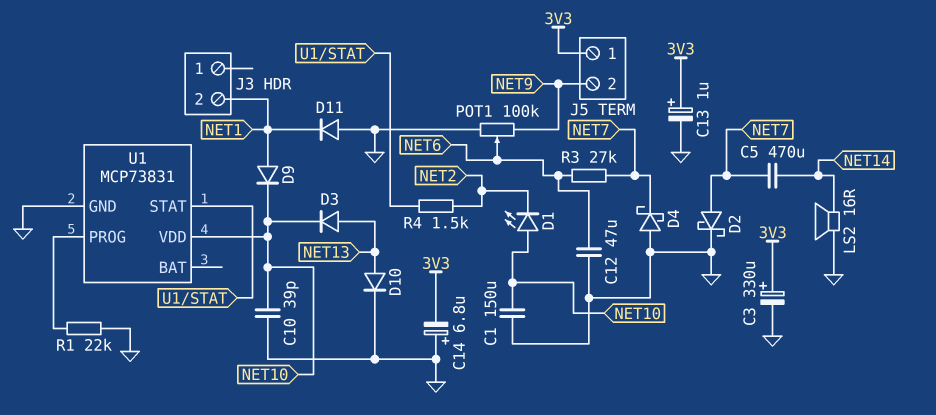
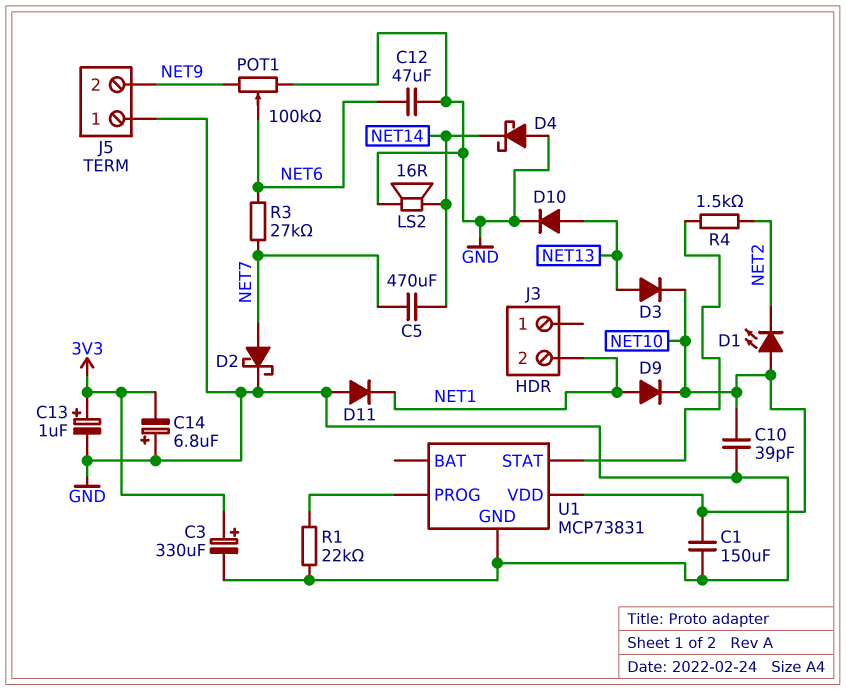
D4: schottky (A GND, K NET7) -> schottky (A GND, K NET14)
J5 pin 1: 3V3 -> GND

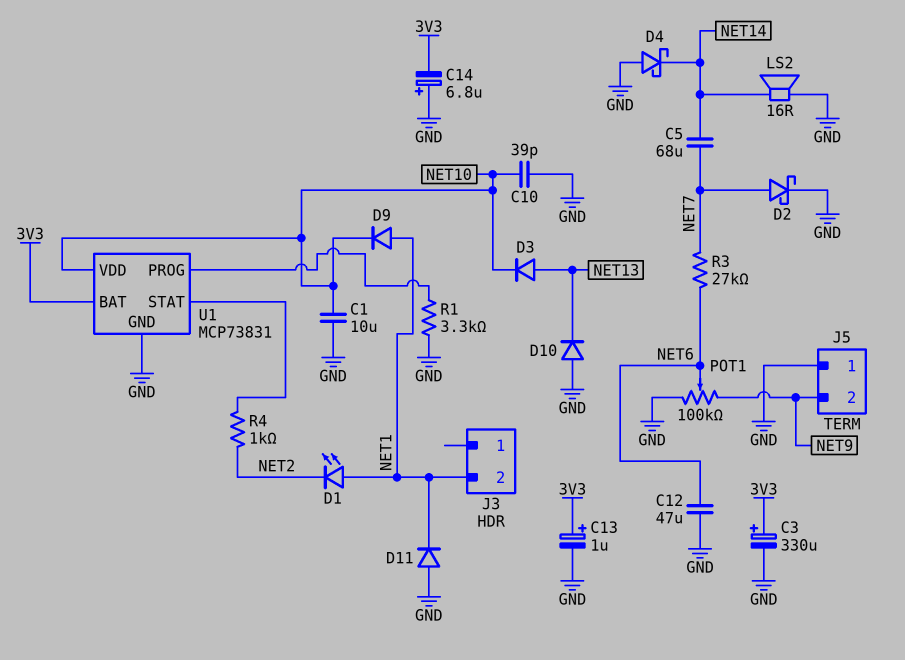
C1: 150uF (GND, NET10) -> 10uF (GND, NET10)
C5: 470uF (NET7, NET14) -> 68uF (NET7, NET14)
D1: LED (A NET10, K NET2) -> LED (A NET1, K NET2)
D10: diode (A NET13, K GND) -> diode (A GND, K NET13)
R1: 22k (GND, U1/PROG) -> 3.3k (GND, U1/PROG)
R4: 1.5k (NET2, U1/STAT) -> 1k (NET2, U1/STAT)
U1 pin BAT: none -> 3V3

